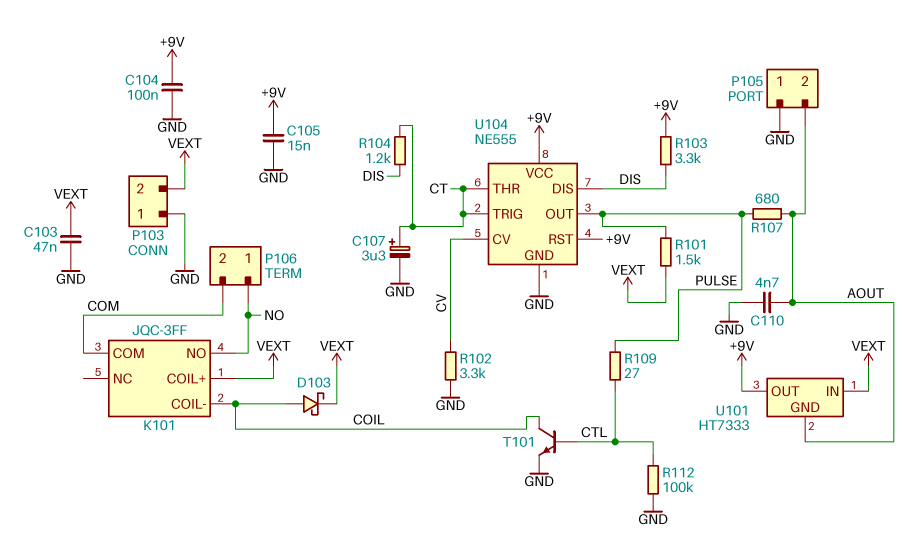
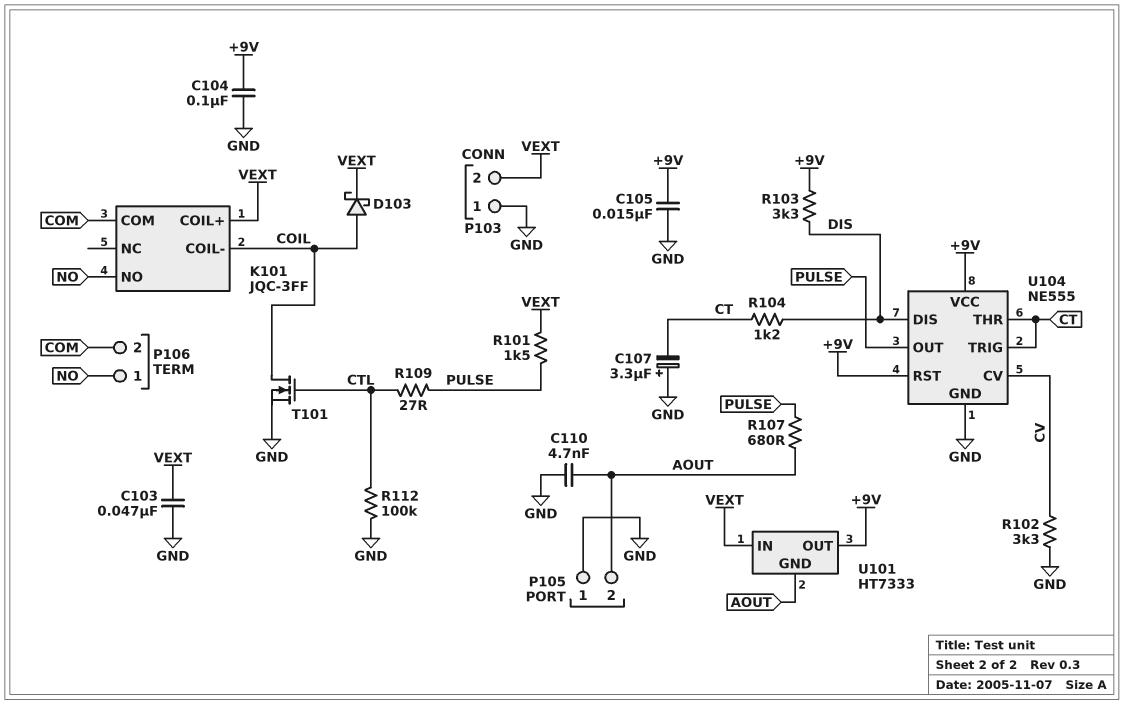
C107: 3.3uF (plus CT, minus GND) -> 3.3uF (plus GND, minus CT)
T101: NPN (B CTL, C COIL, E GND) -> NMOS (G CTL, D COIL, S GND)

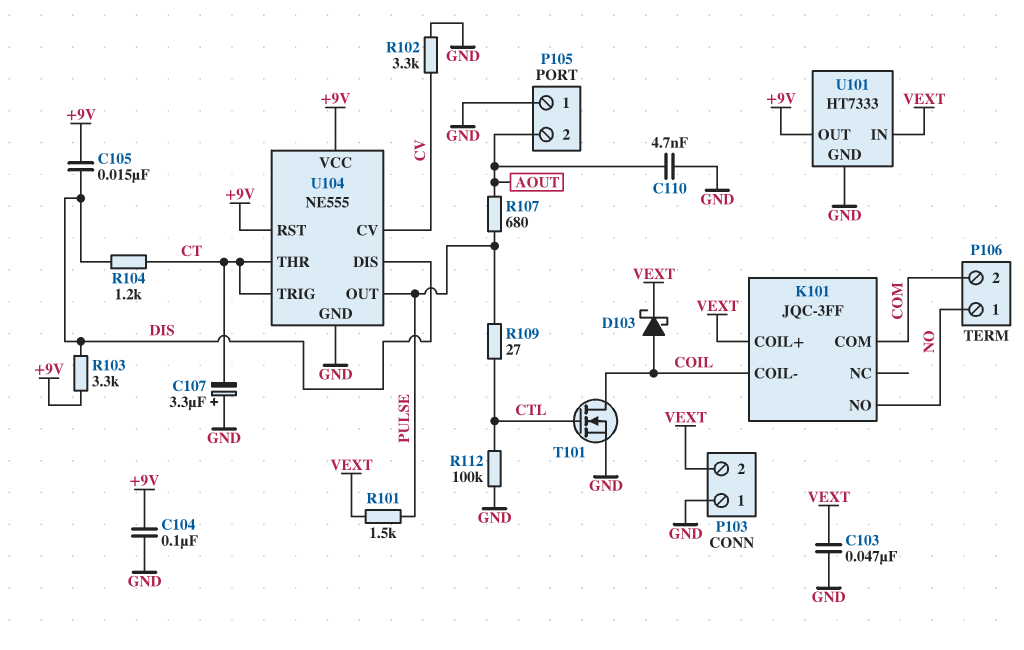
C105: 15nF (+9V, GND) -> 15nF (+9V, DIS)
U101 pin GND: AOUT -> GND

